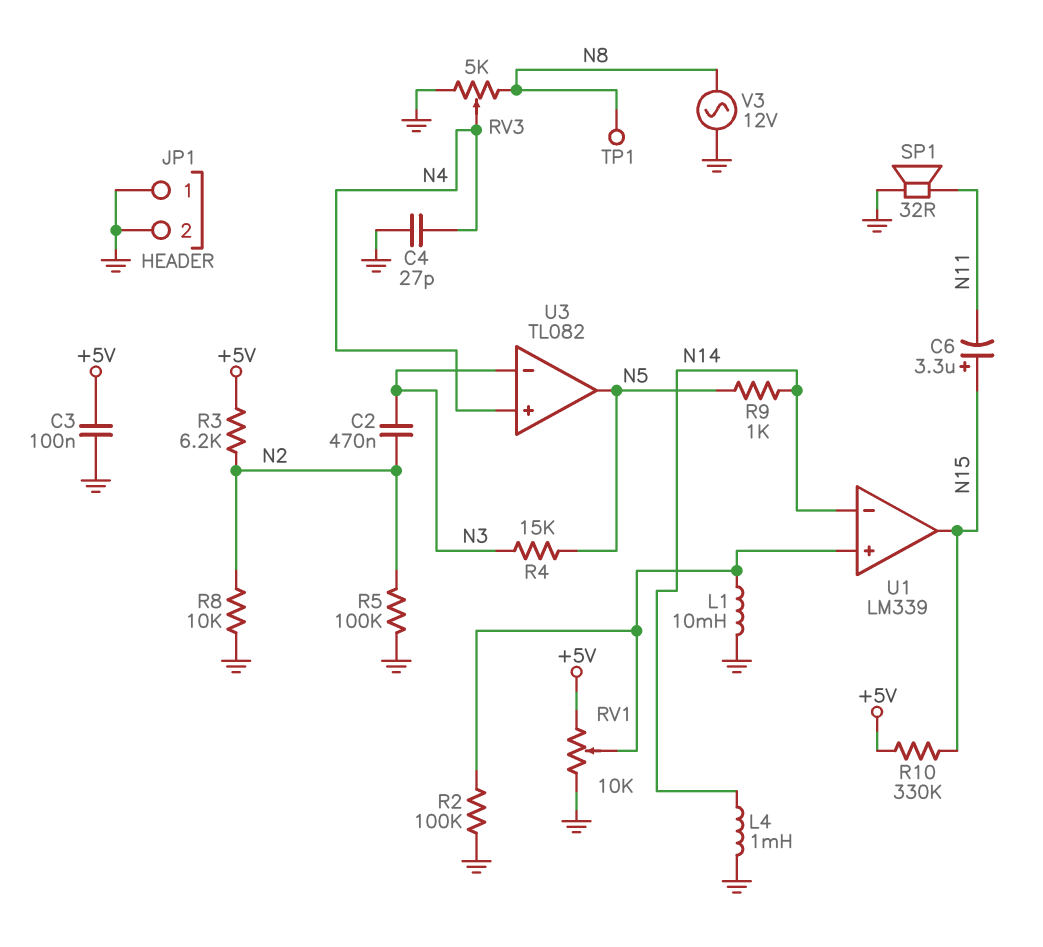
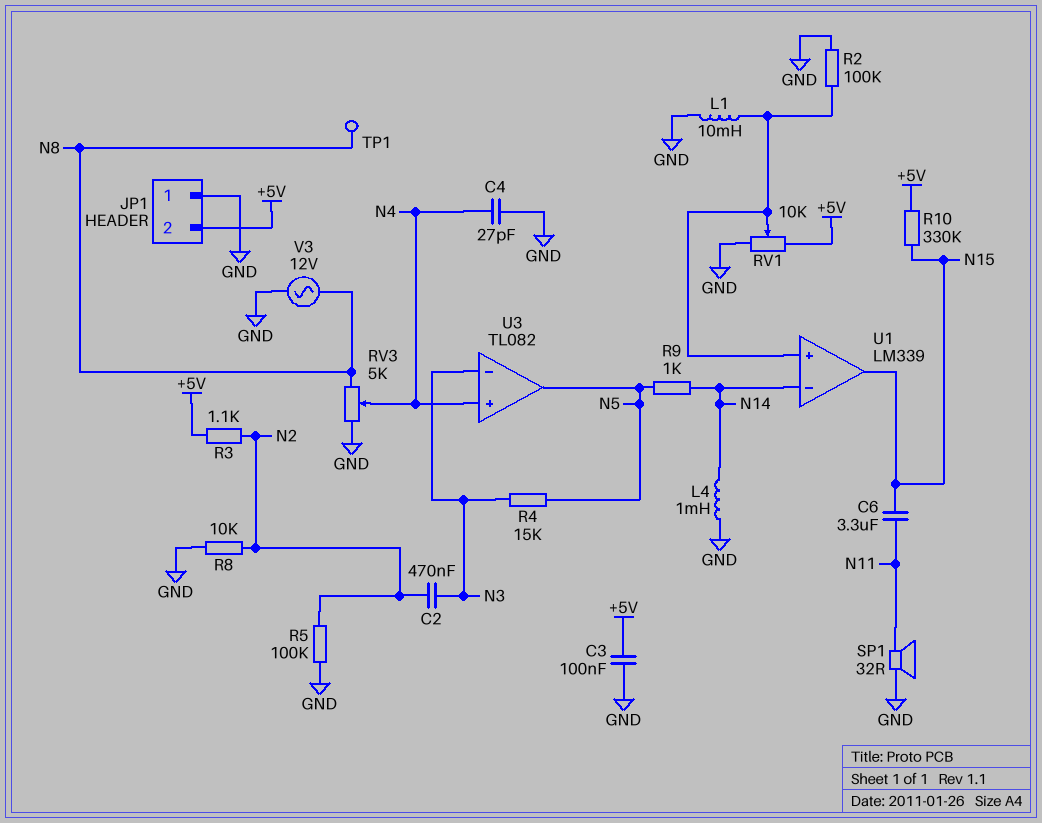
C6: 3.3uF (plus N15, minus N11) -> 3.3uF (N11, N15)
JP1 pin 2: GND -> +5V
R3: 6.2k (+5V, N2) -> 1.1k (+5V, N2)

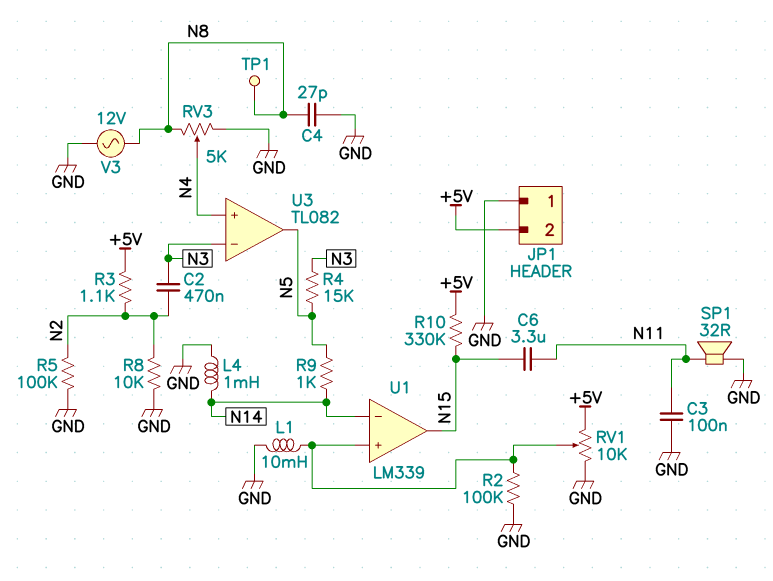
C3: 100nF (+5V, GND) -> 100nF (GND, N11)
C4: 27pF (GND, N4) -> 27pF (GND, N8)

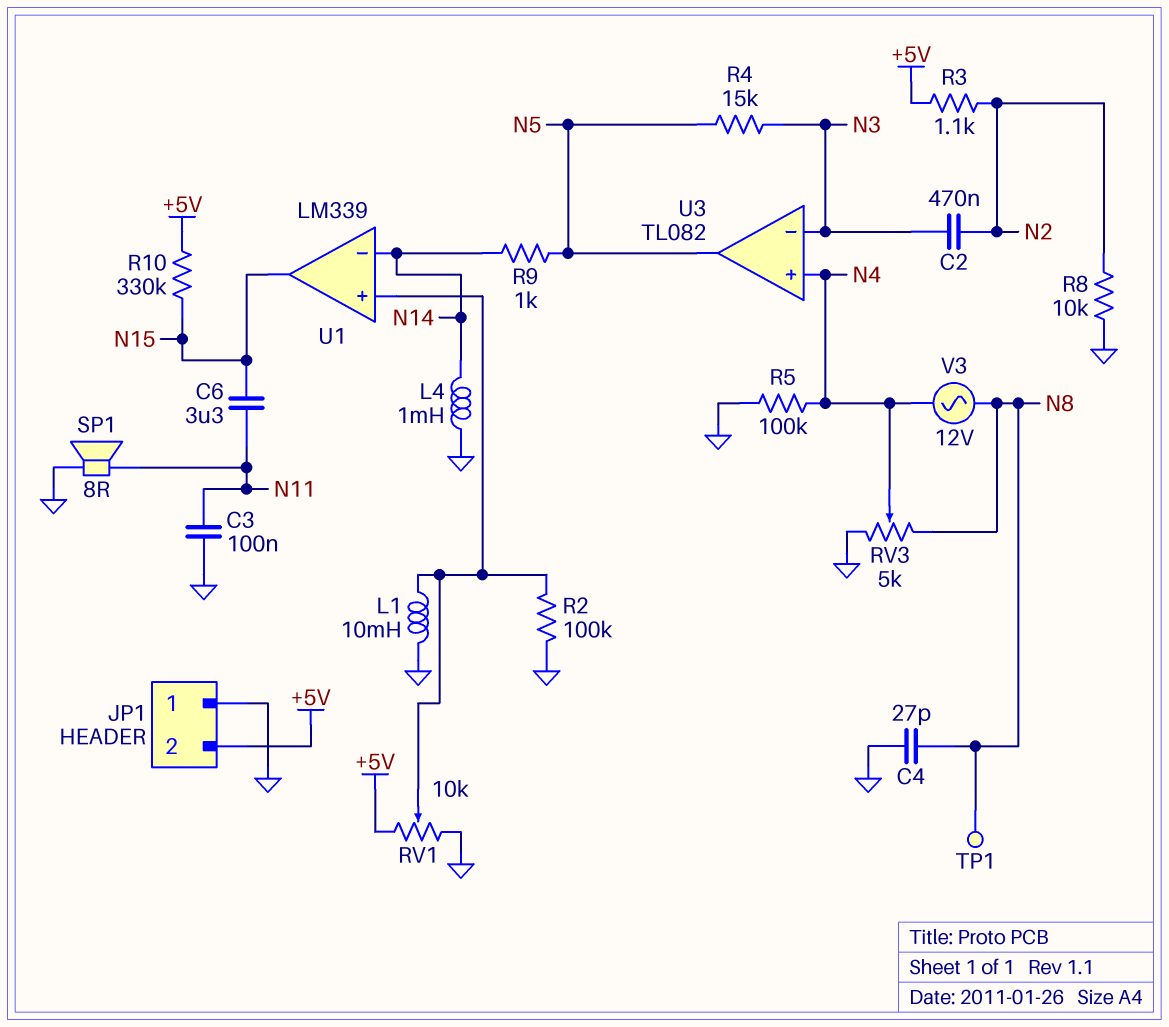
R5: 100k (GND, N2) -> 100k (GND, N4)
SP1: speaker 32R (GND, N11) -> speaker 8R (GND, N11)
V3: AC 12V (GND, N8) -> AC 12V (N4, N8)

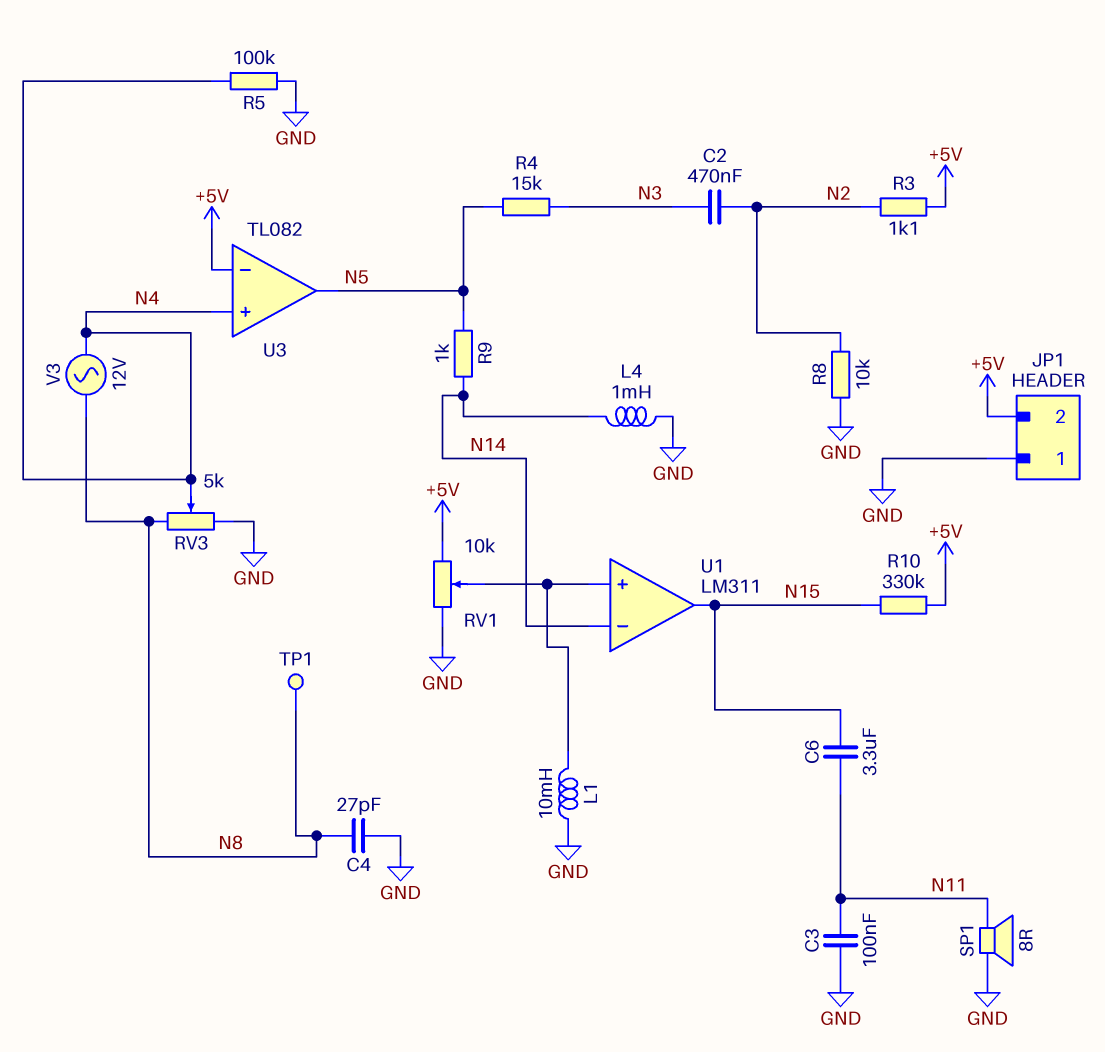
R2: 100k (GND, U1/in+) -> none
U1: LM339 -> LM311
U3 pin in-: N3 -> +5V

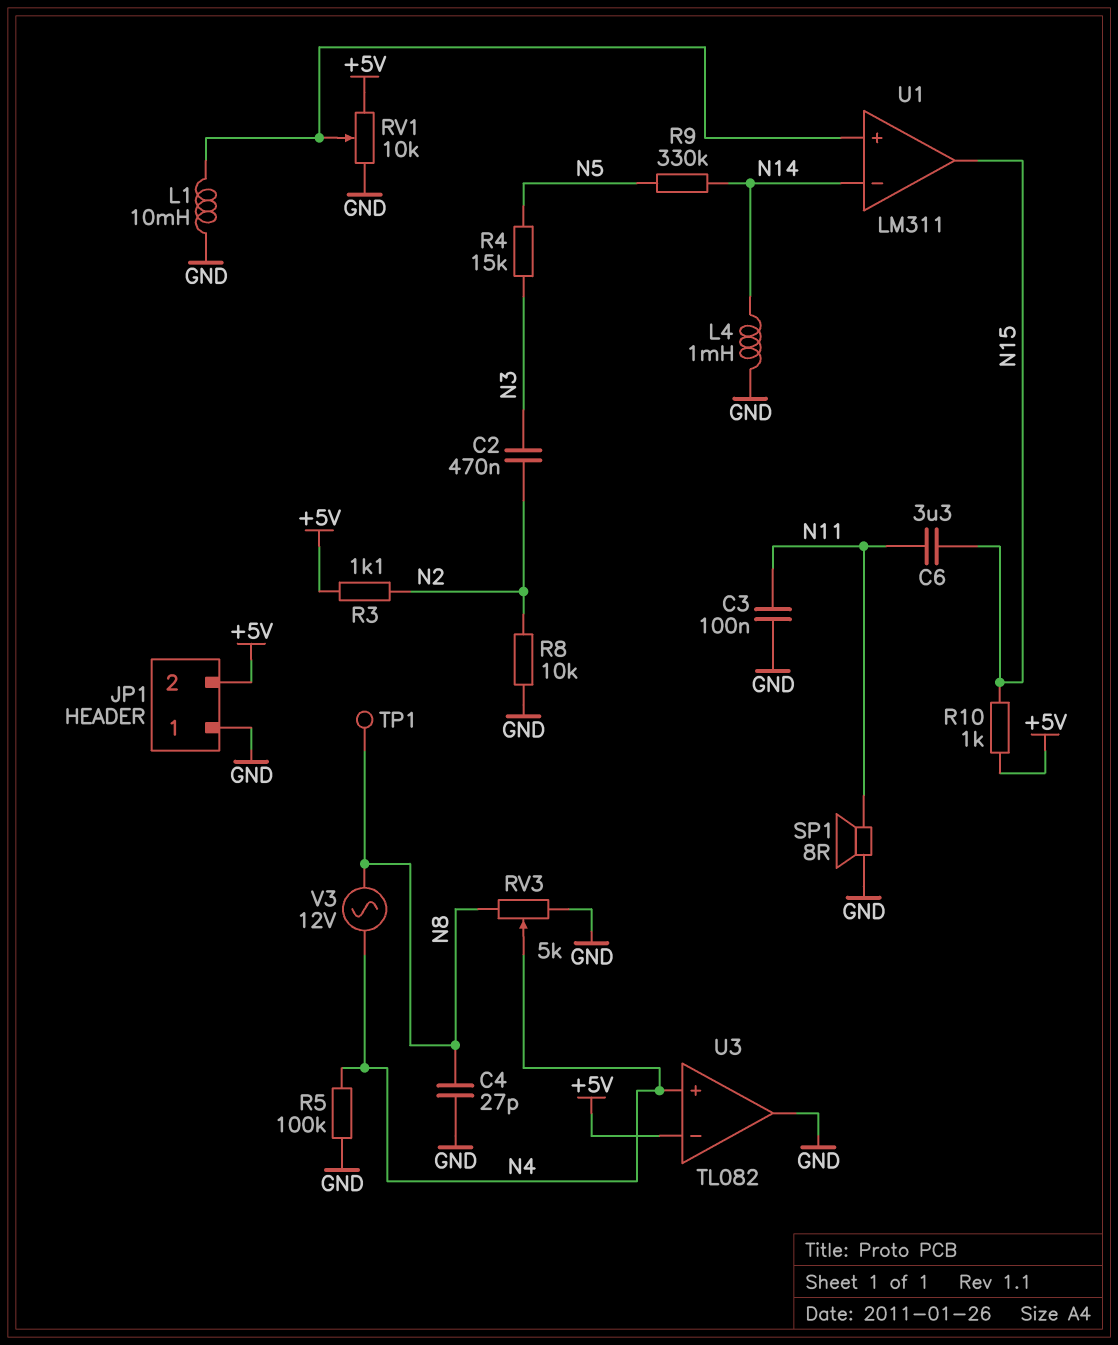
R9: 1k (N5, N14) -> 330k (N5, N14)
R10: 330k (+5V, N15) -> 1k (+5V, N15)
U3 pin out: N5 -> GND

